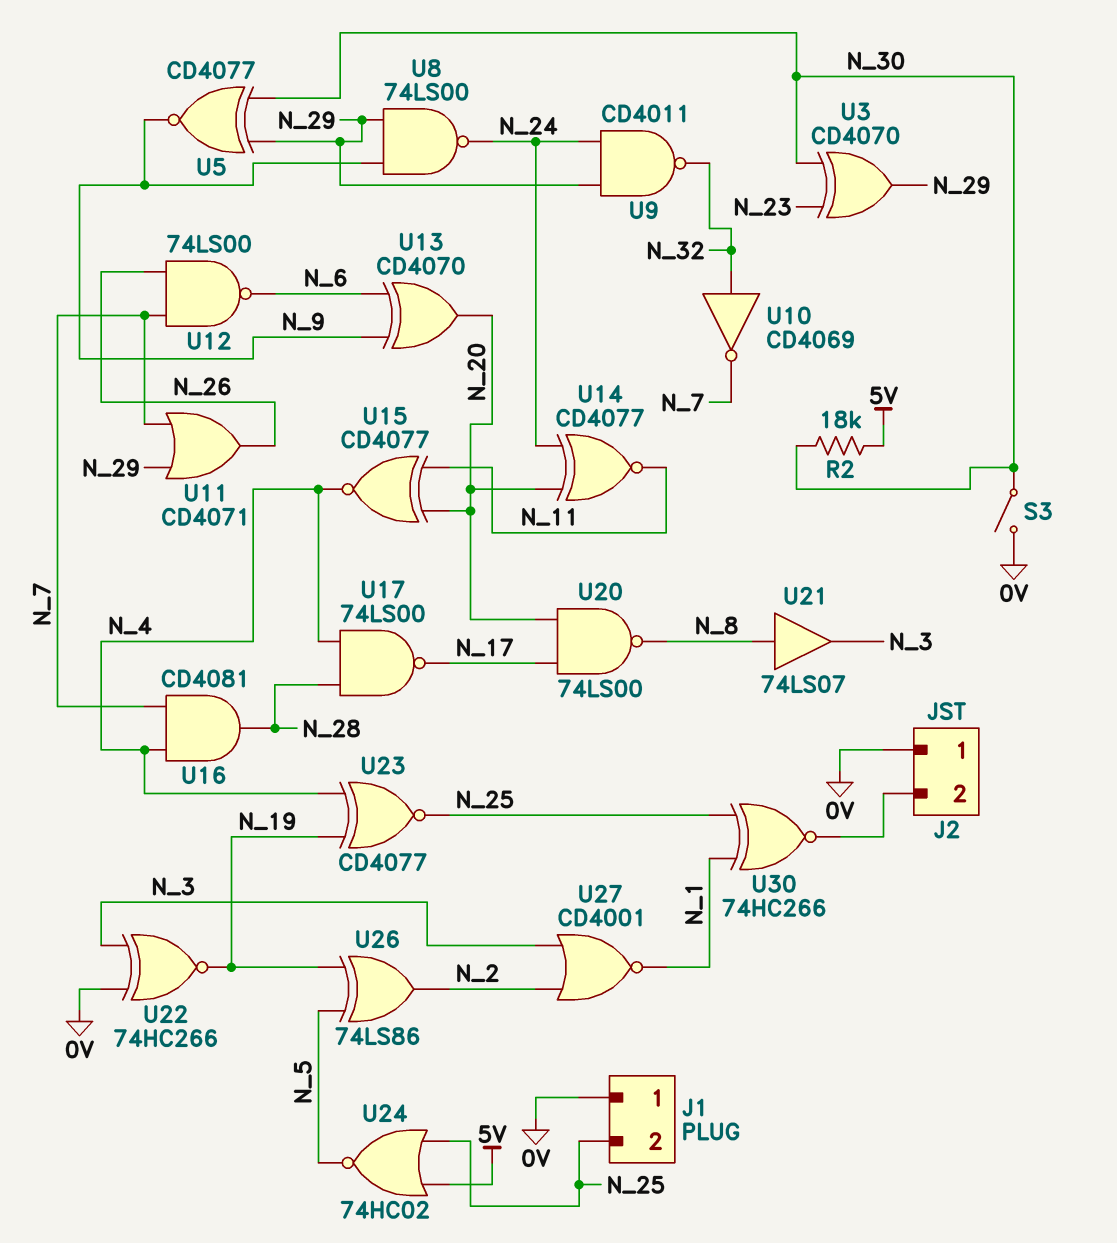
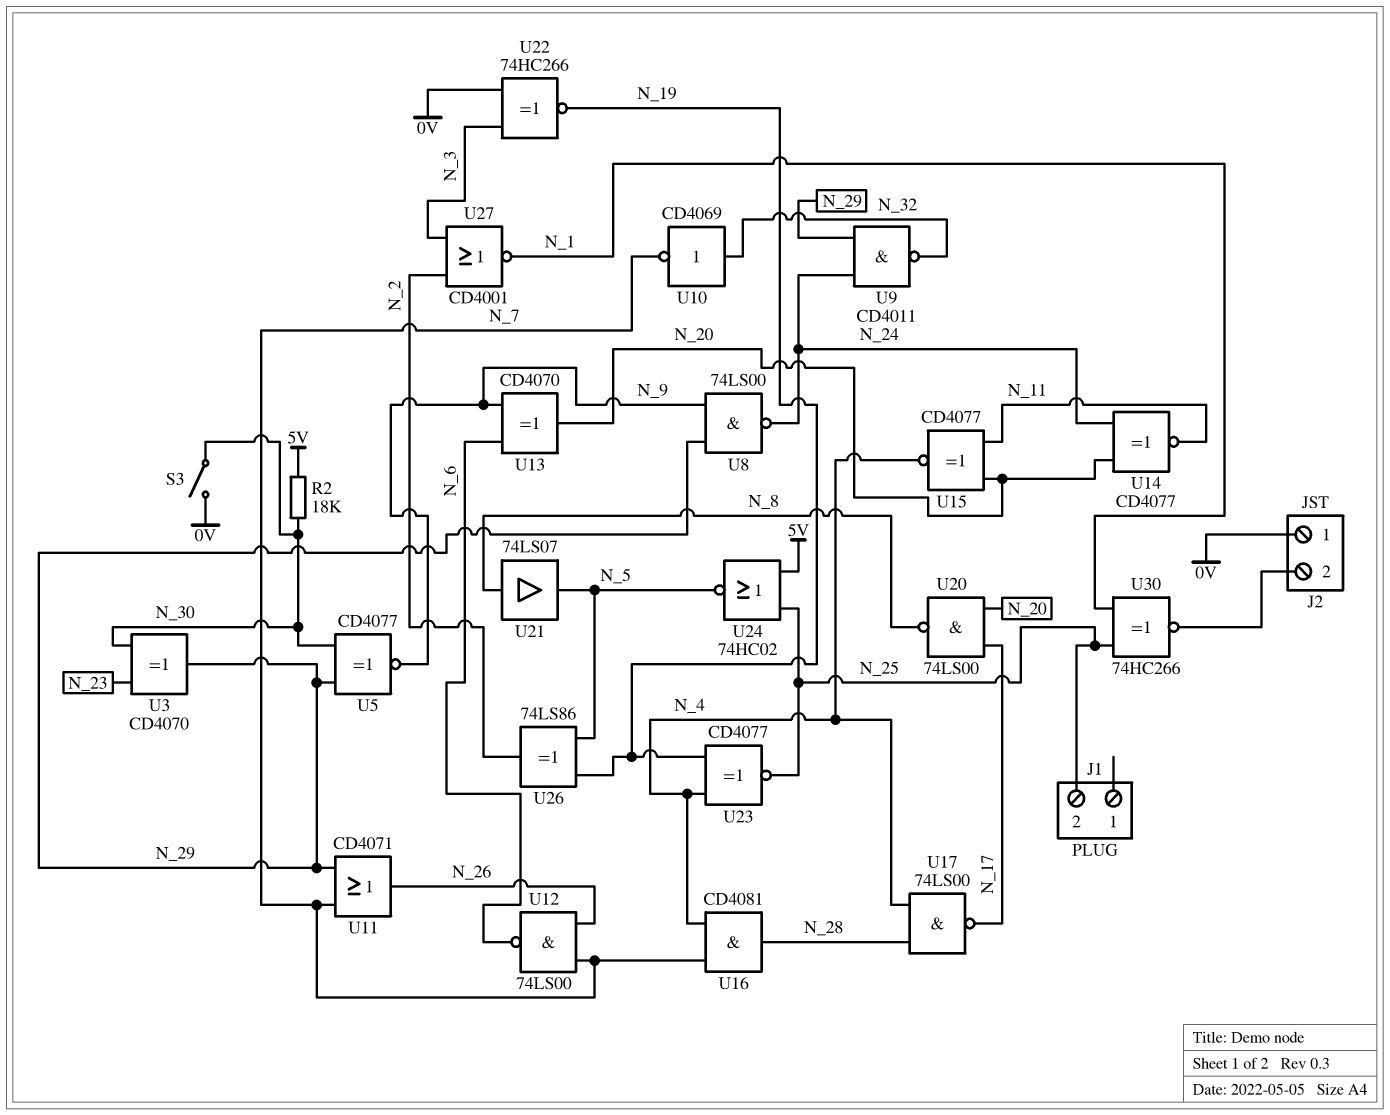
J1 pin 1: 0V -> none
U21: buffer 74LS07 (in N_8, out N_3) -> buffer 74LS07 (in N_8, out N_5)

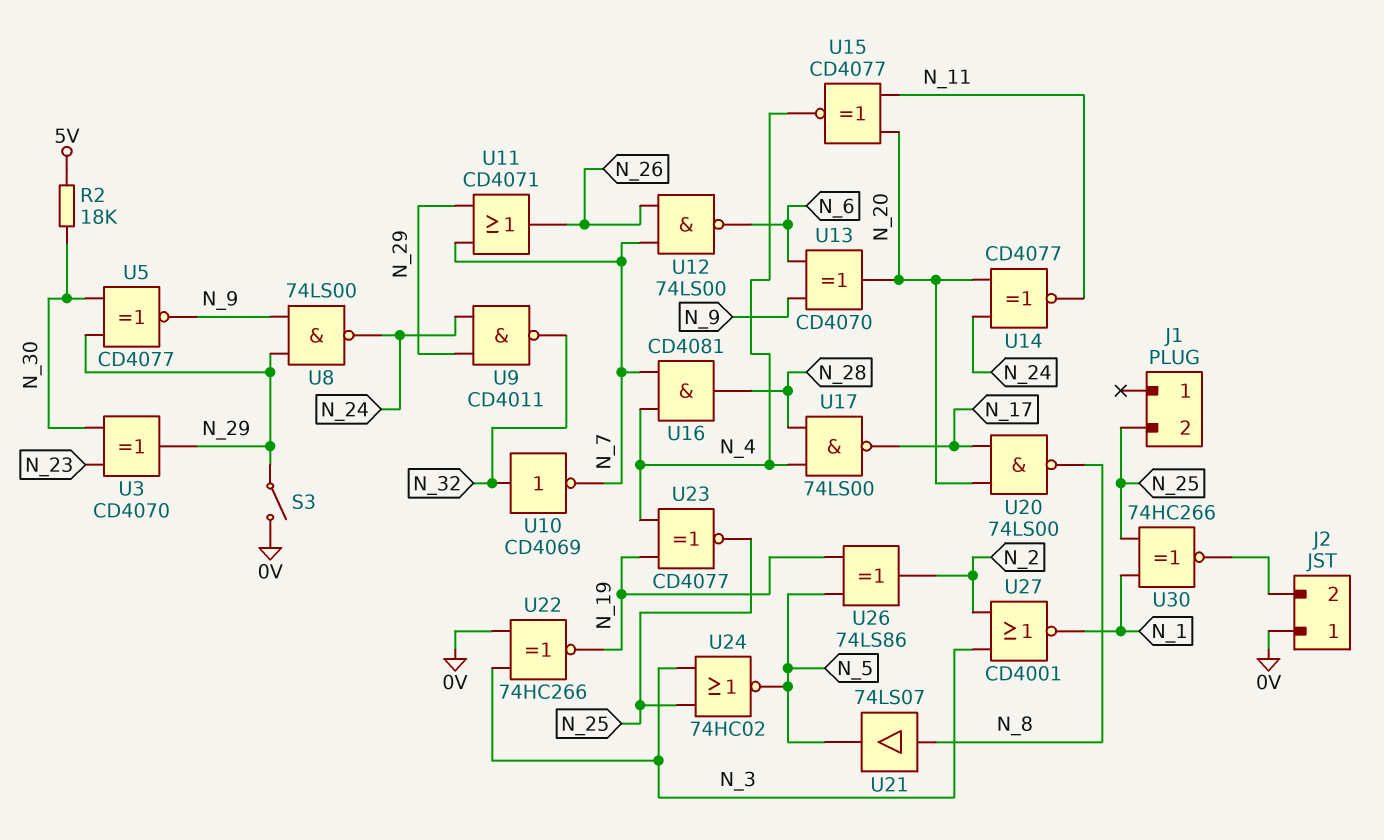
S3: switch (0V, N_30) -> switch (0V, N_29)
U24: NOR 74HC02 (in 5V, in N_25, out N_5) -> NOR 74HC02 (in N_3, in N_25, out N_5)

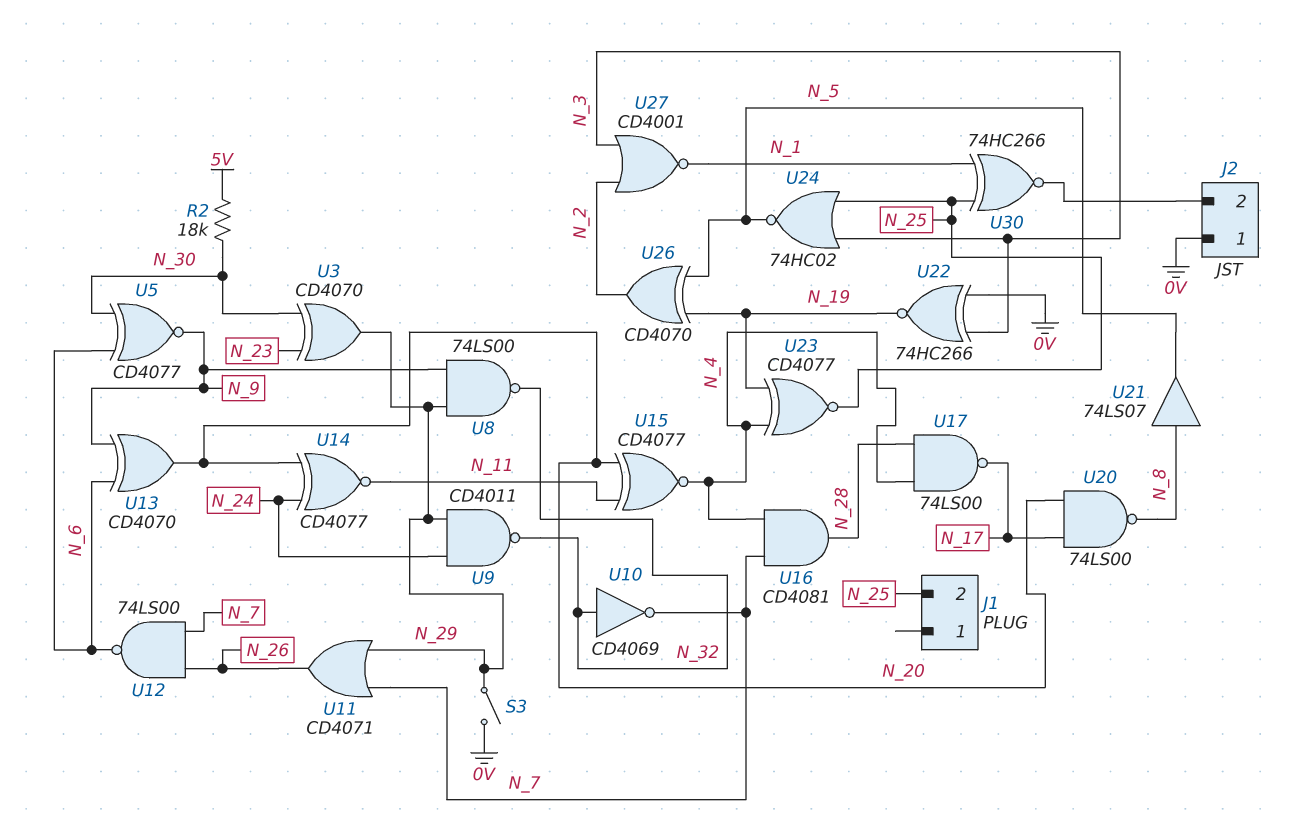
U5: XNOR CD4077 (in N_29, in N_30, out N_9) -> XNOR CD4077 (in N_6, in N_30, out N_9)
U8: NAND 74LS00 (in N_9, in N_29, out N_24) -> NAND 74LS00 (in N_9, in N_29, out N_32)
U26: XOR 74LS86 (in N_5, in N_19, out N_2) -> XOR CD4070 (in N_5, in N_19, out N_2)

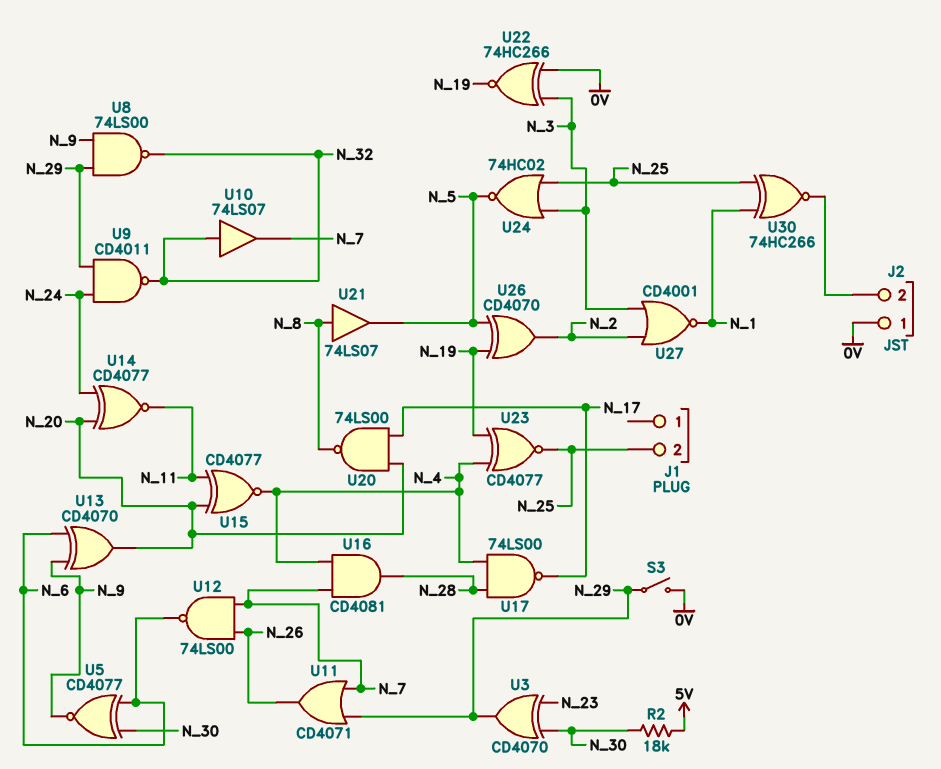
U10: NOT CD4069 (in N_32, out N_7) -> buffer 74LS07 (in N_32, out N_7)

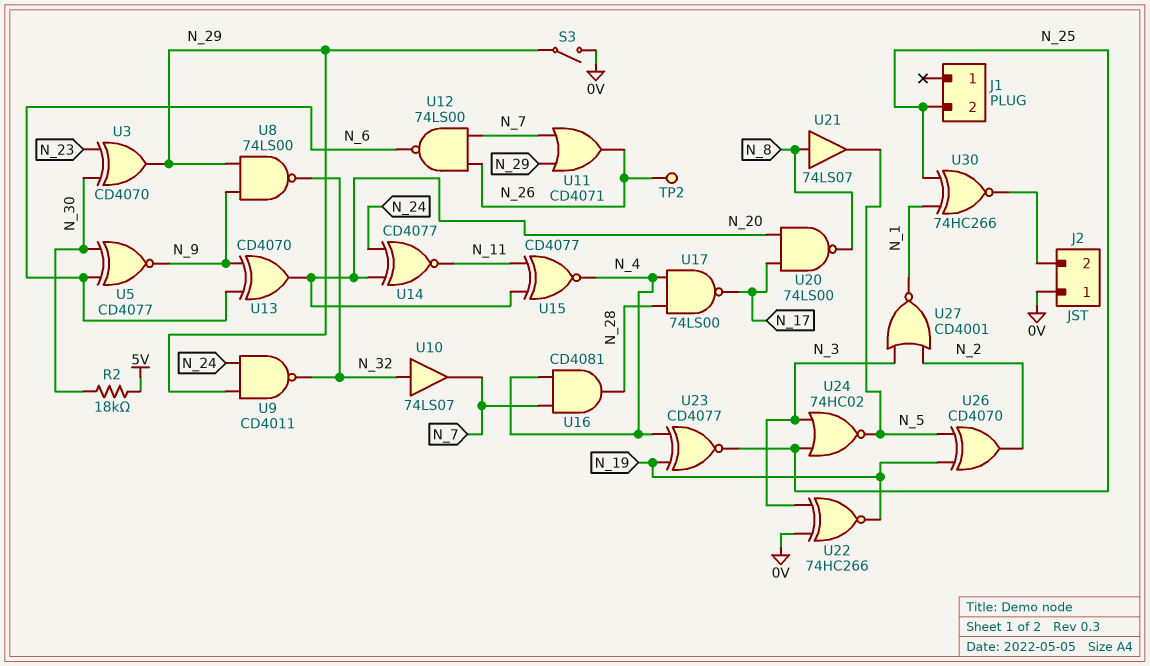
TP2: none -> test point (N_26)

